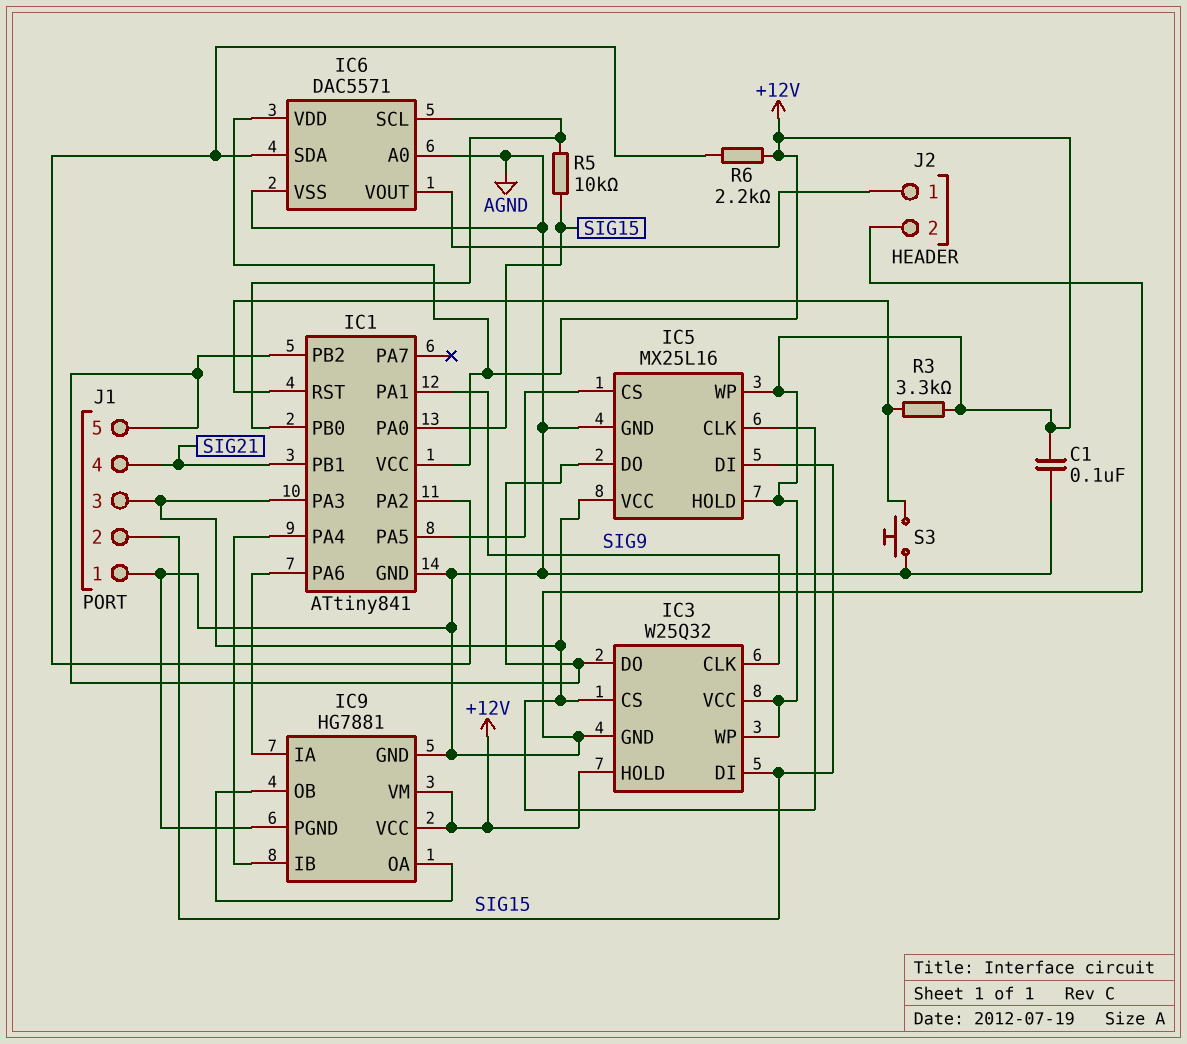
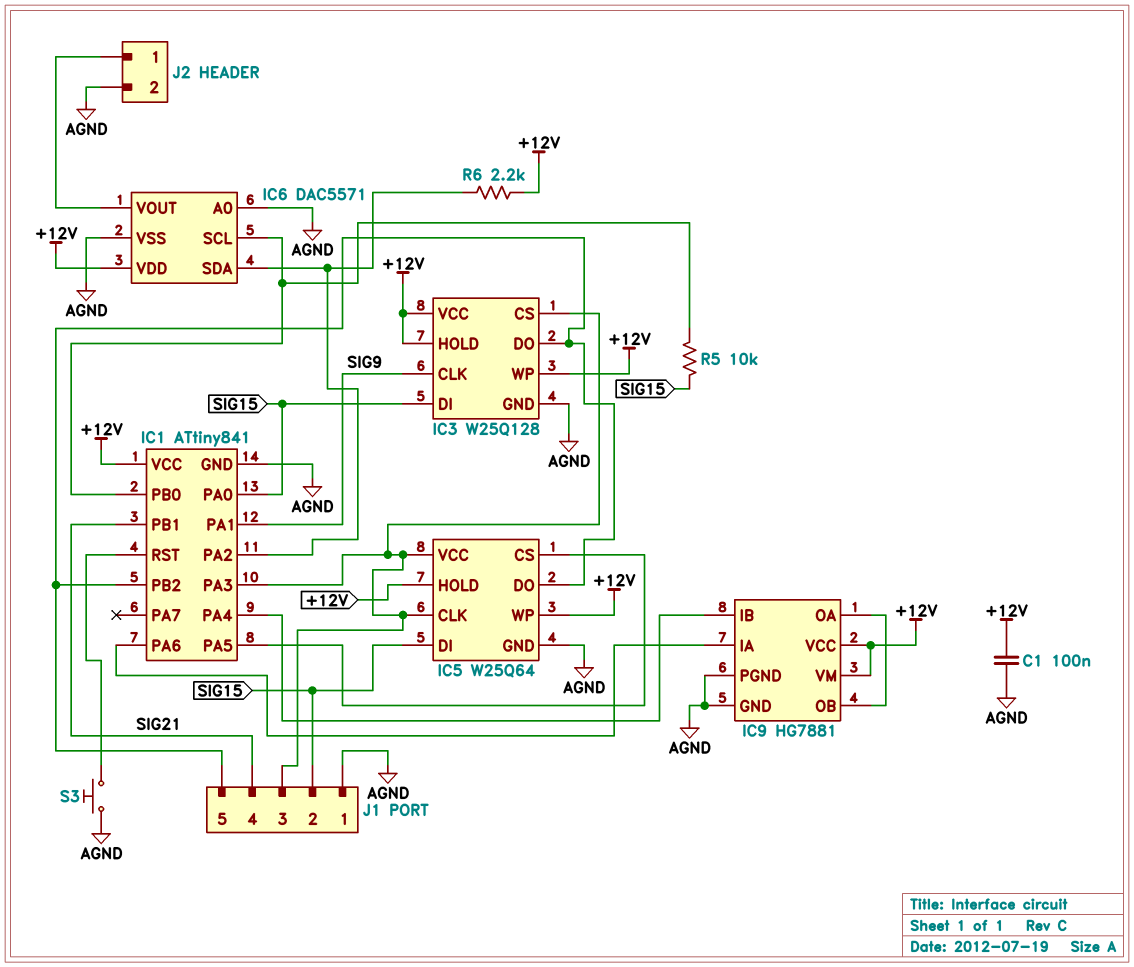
IC3: W25Q32 -> W25Q128
IC5: MX25L16 -> W25Q64
R3: 3.3k (+12V, IC1/RST) -> none

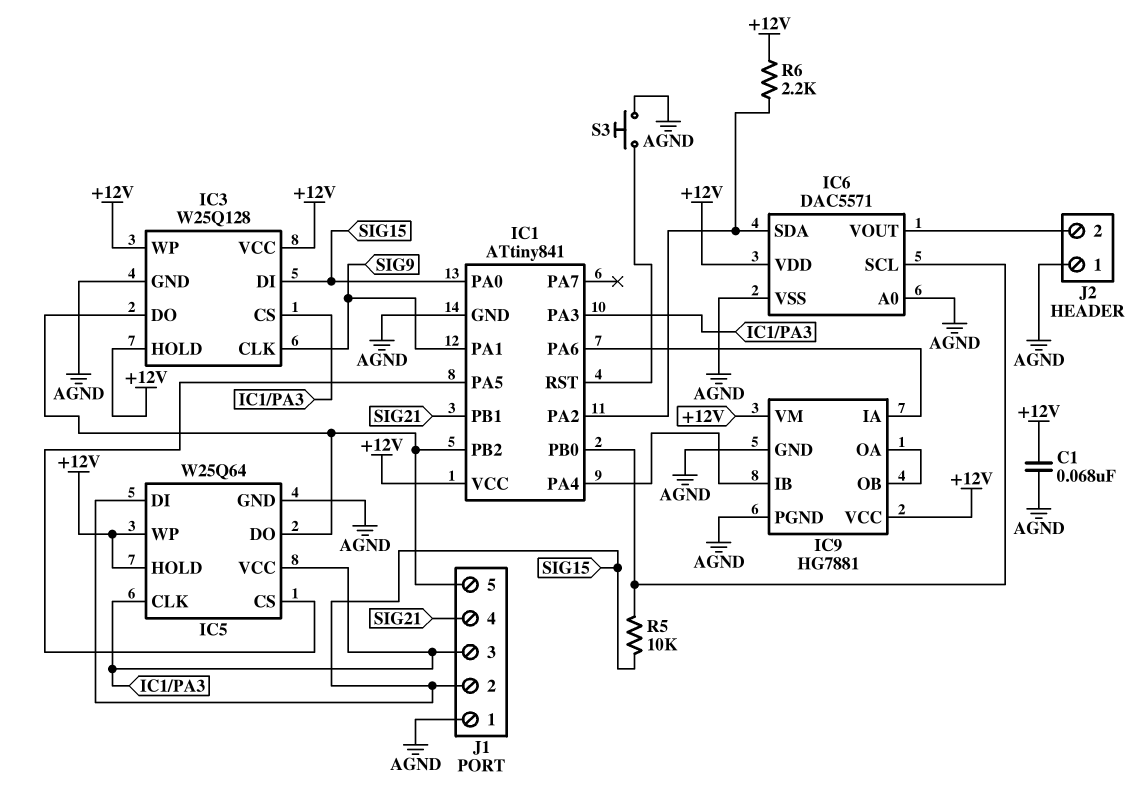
C1: 100nF (+12V, AGND) -> 68nF (+12V, AGND)
J2 pin 1: IC6/VOUT -> AGND
J2 pin 2: AGND -> IC6/VOUT

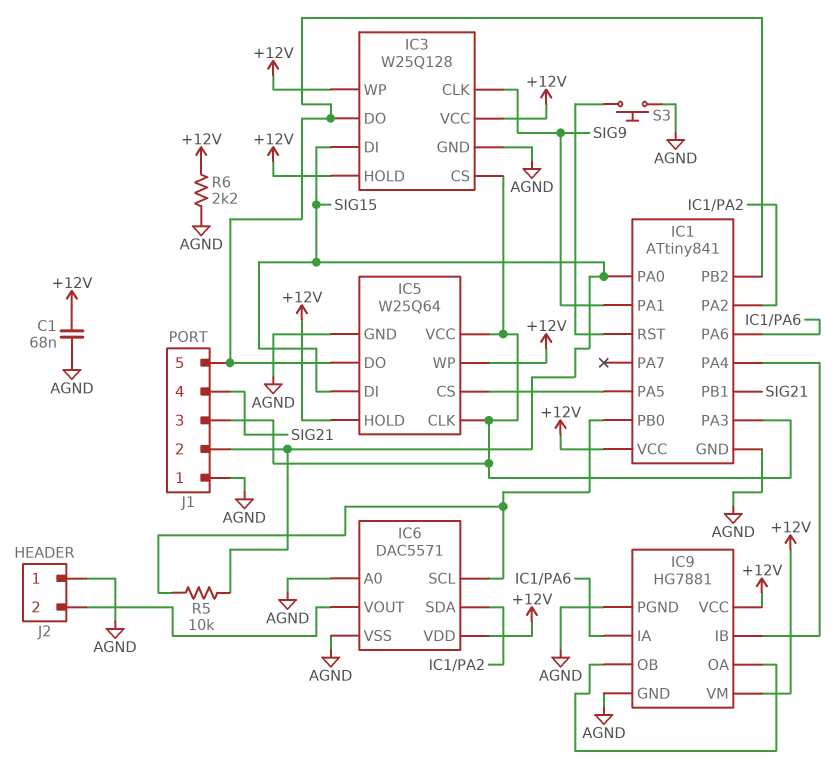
R6: 2.2k (+12V, IC1/PA2) -> 2.2k (+12V, AGND)

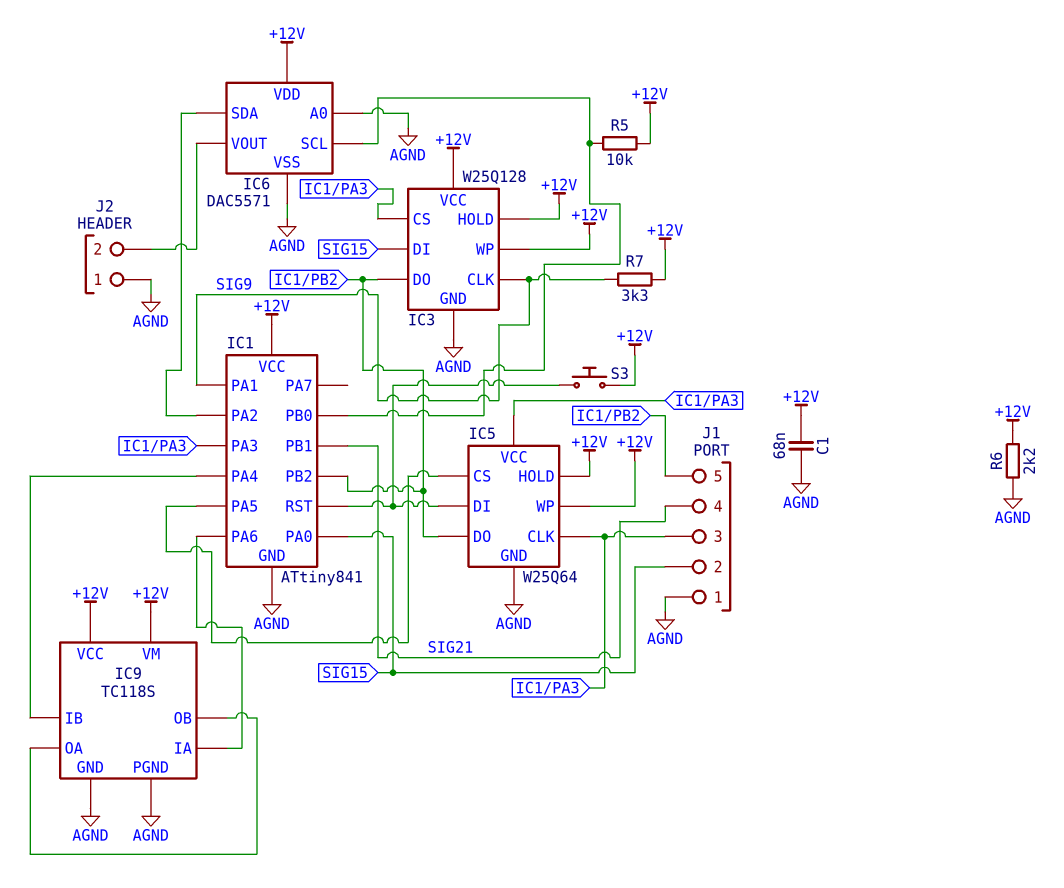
IC5 pin DI: SIG15 -> IC1/RST
IC9: HG7881 -> TC118S
R5: 10k (IC1/PB0, SIG15) -> 10k (+12V, IC1/PB0)
R7: none -> 3.3k (+12V, SIG9)
S3: button (AGND, IC1/RST) -> button (+12V, IC1/RST)

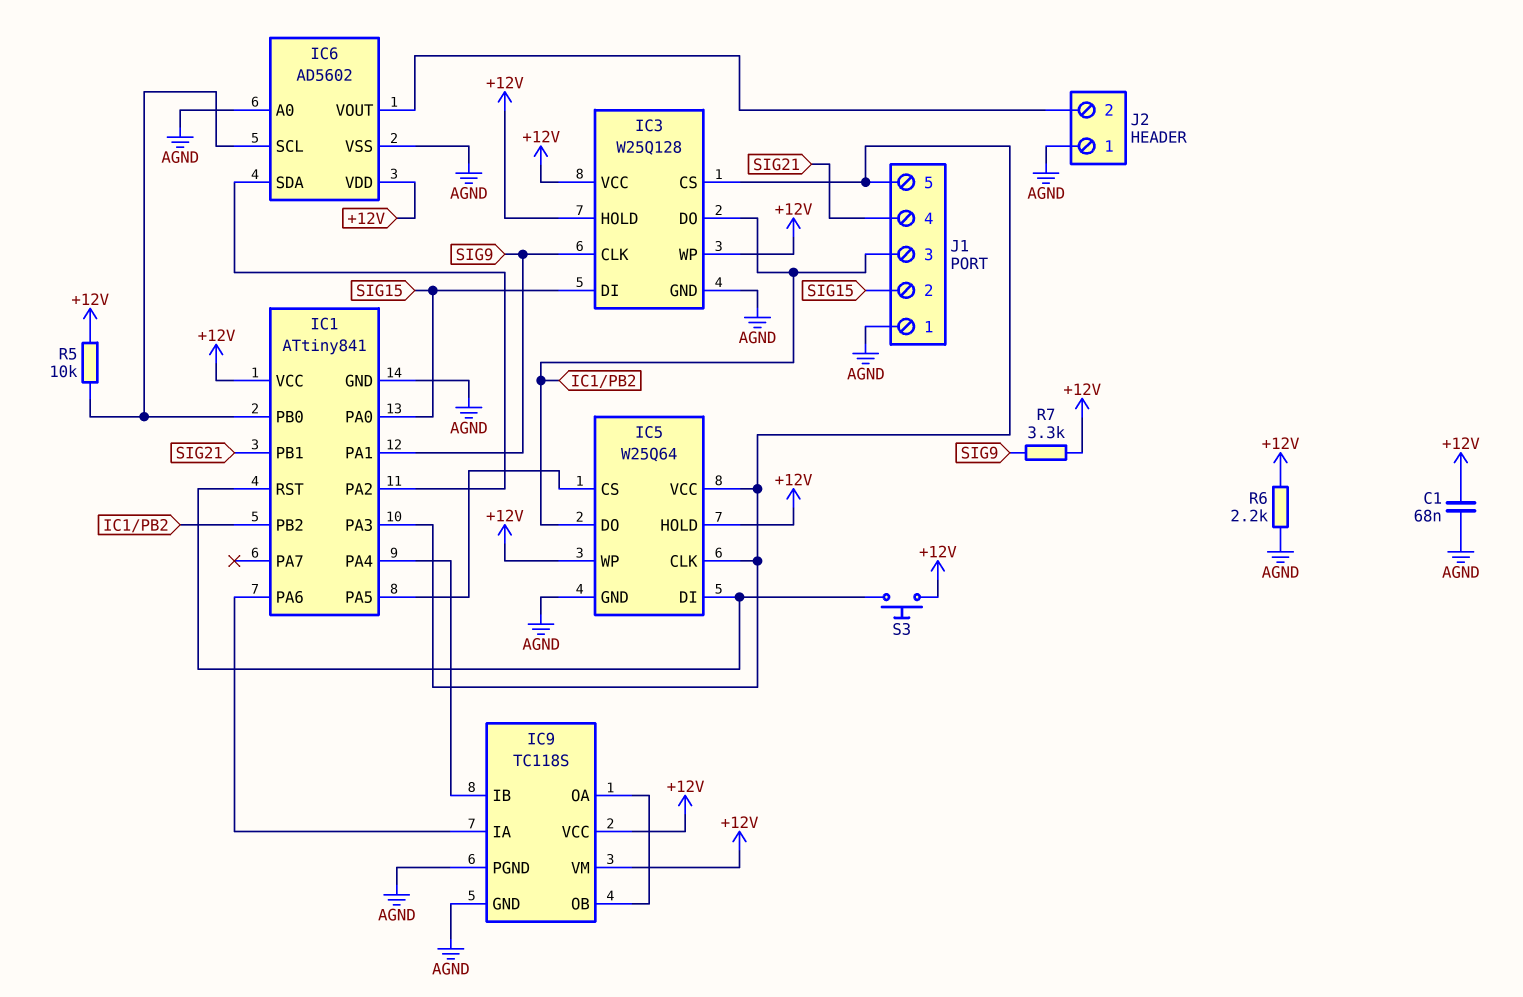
IC6: DAC5571 -> AD5602
J1 pin 3: IC1/PA3 -> IC1/PB2
J1 pin 5: IC1/PB2 -> IC1/PA3

